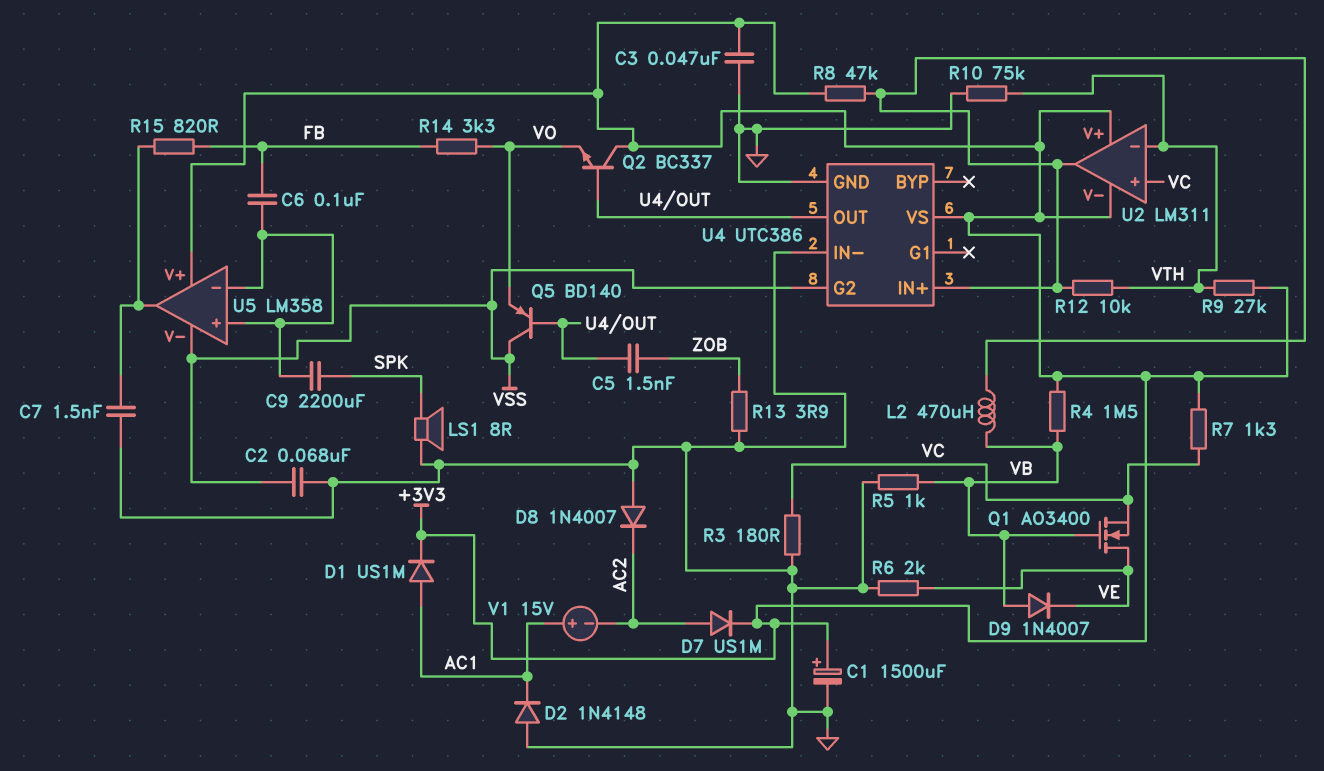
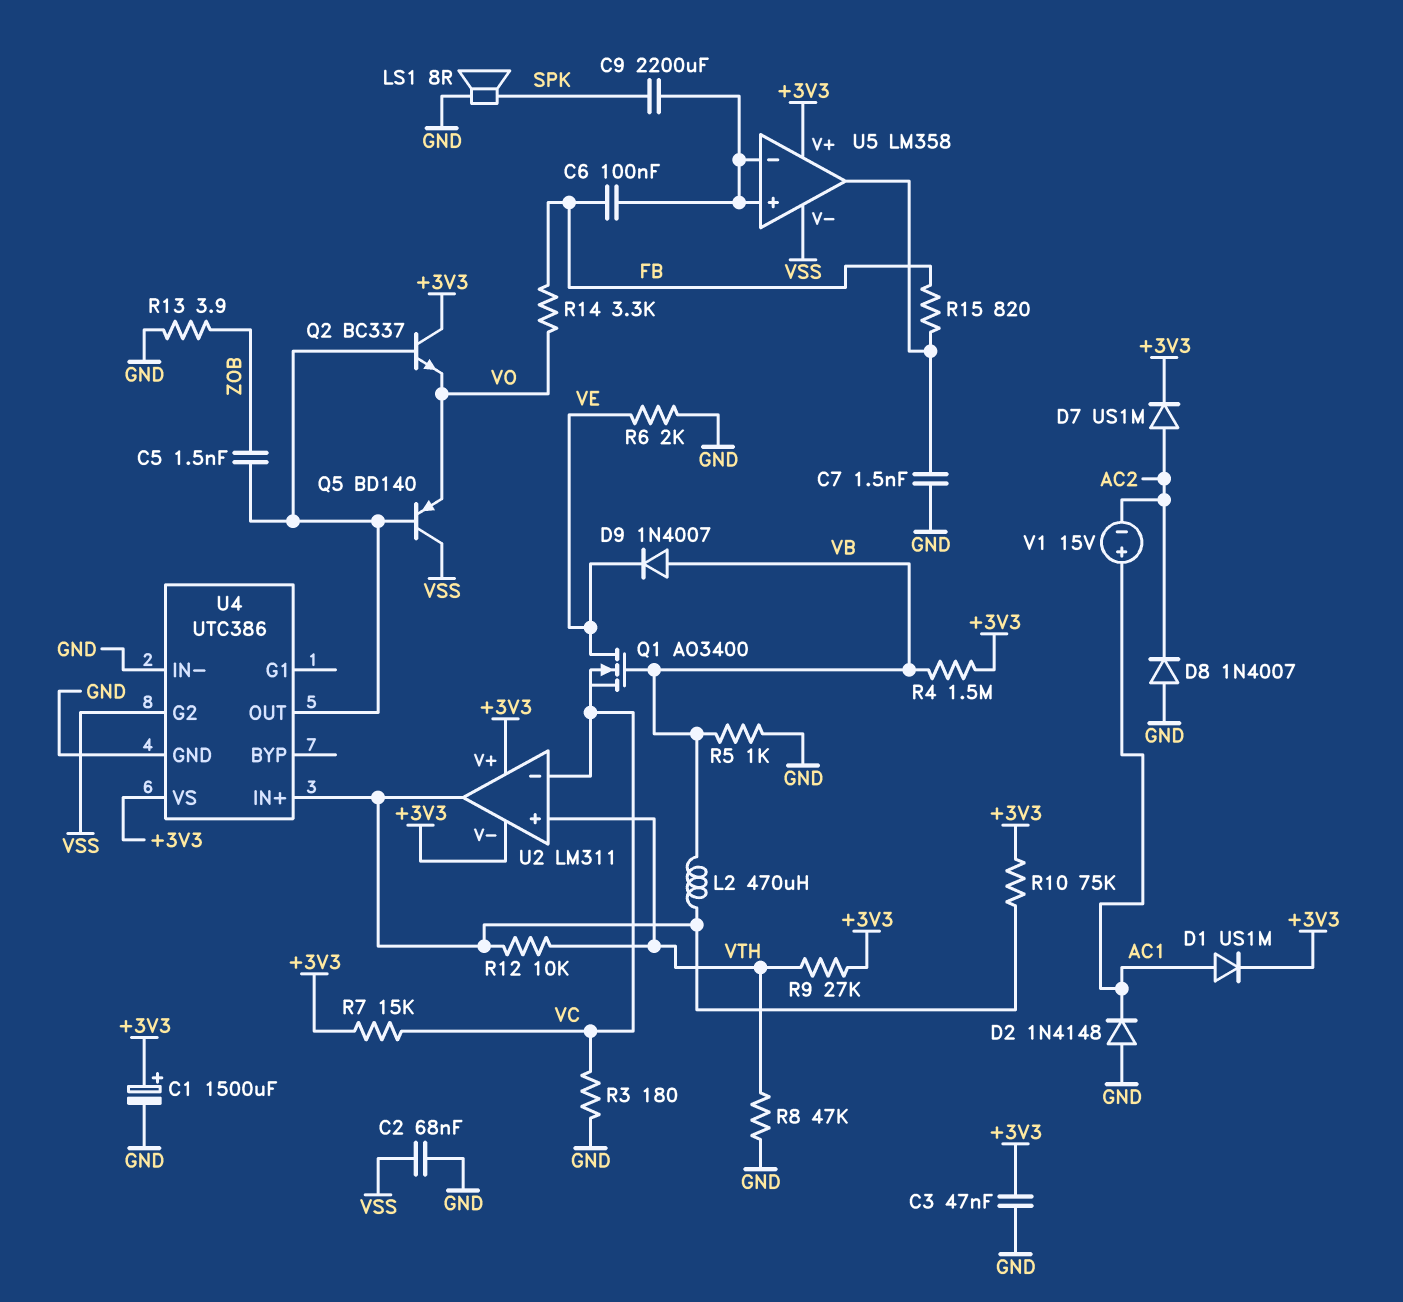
R7: 1.3k (+3V3, VC) -> 15k (+3V3, VC)
R8: 47k (+3V3, U2/out) -> 47k (GND, VTH)
R10: 75k (GND, VTH) -> 75k (+3V3, U2/out)
U2 pin in+: VC -> VTH
U2 pin in-: VTH -> VC

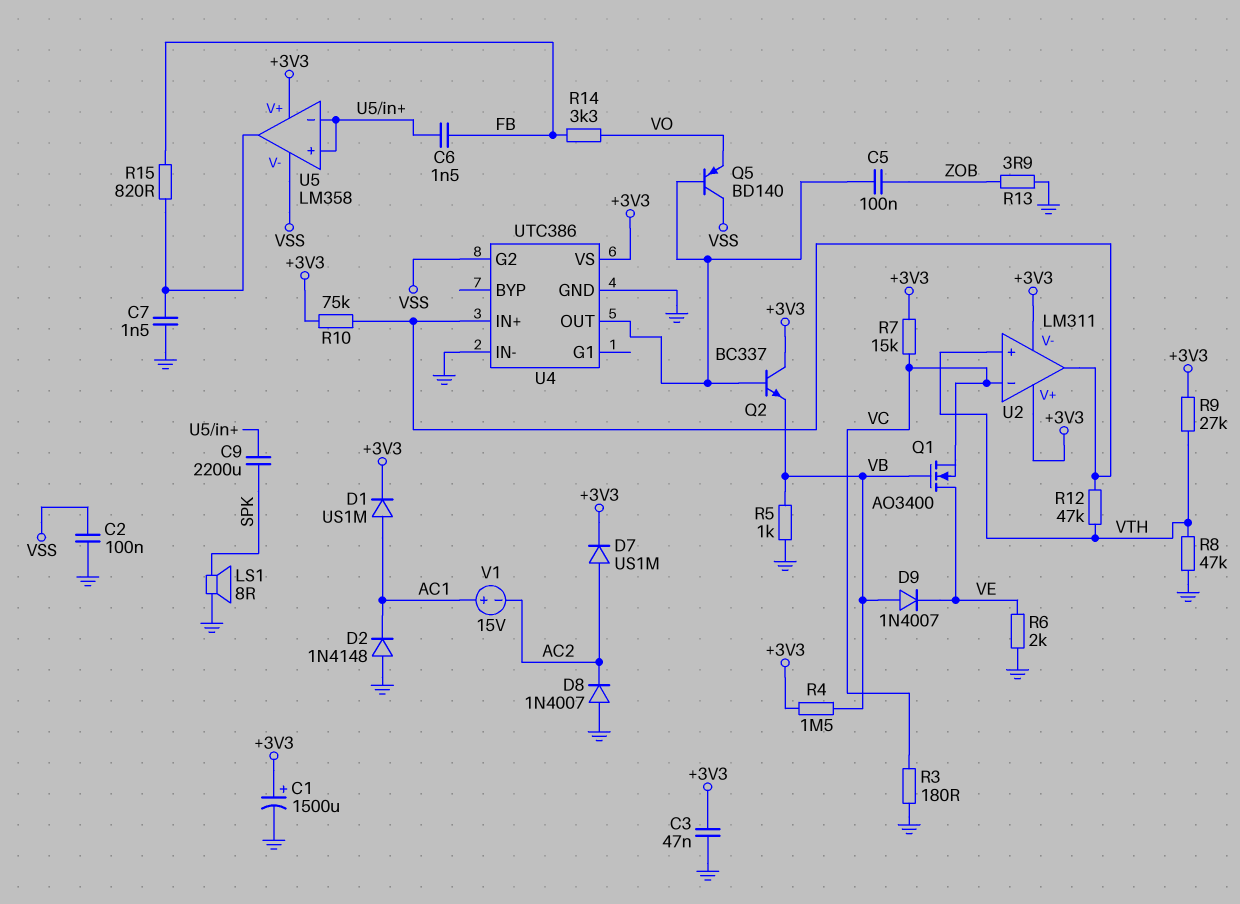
C2: 68nF (GND, VSS) -> 100nF (GND, VSS)
C5: 1.5nF (U4/OUT, ZOB) -> 100nF (U4/OUT, ZOB)
C6: 100nF (FB, U5/in+) -> 1.5nF (FB, U5/in+)
L2: 470uH (U2/out, VB) -> none
Q2: NPN BC337 (B U4/OUT, C +3V3, E VO) -> NPN BC337 (B U4/OUT, C +3V3, E VB)
R12: 10k (U2/out, VTH) -> 47k (U2/out, VTH)

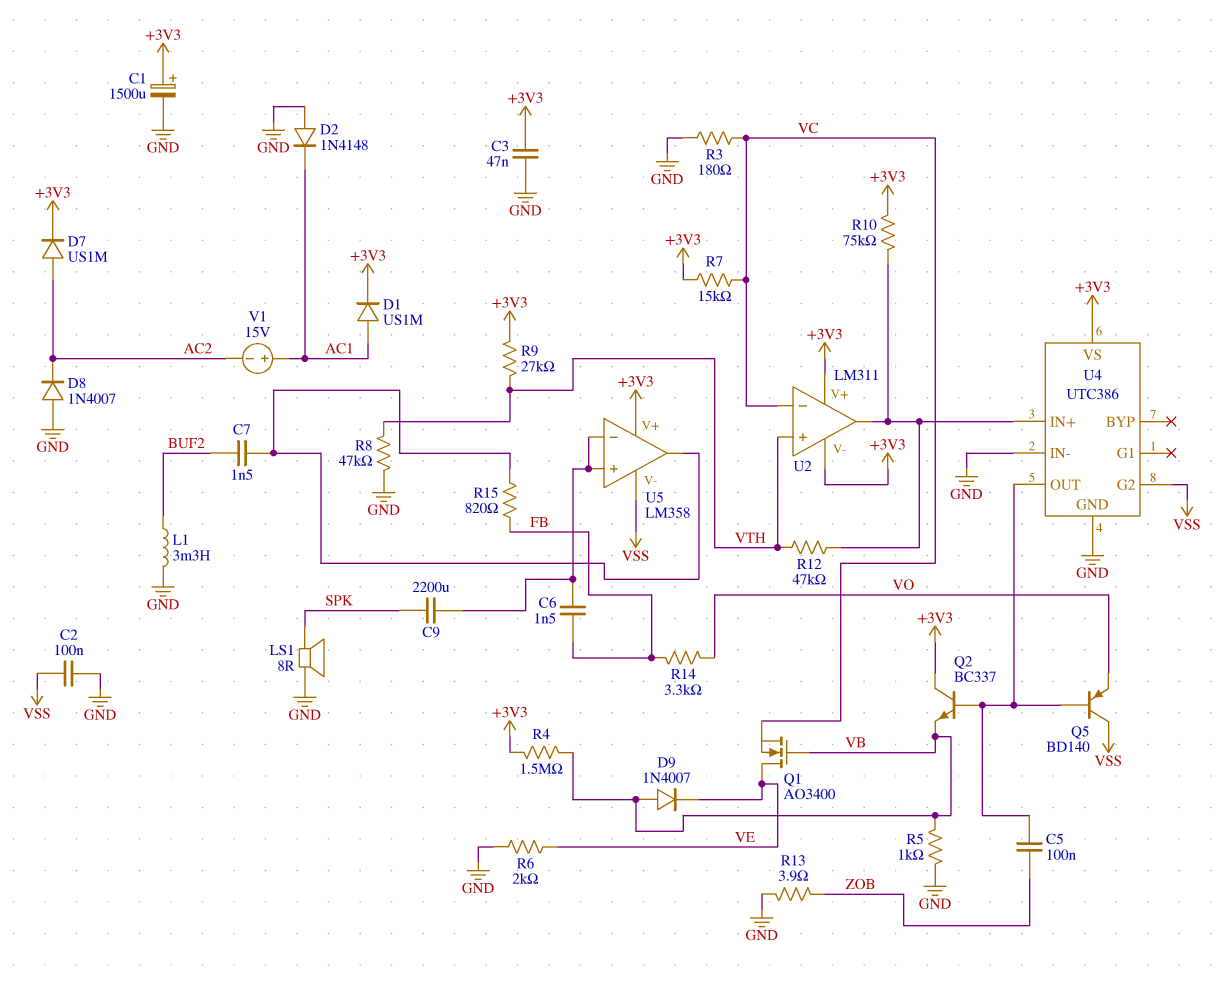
C7: 1.5nF (GND, U5/out) -> 1.5nF (BUF2, U5/out)
L1: none -> 3.3mH (BUF2, GND)

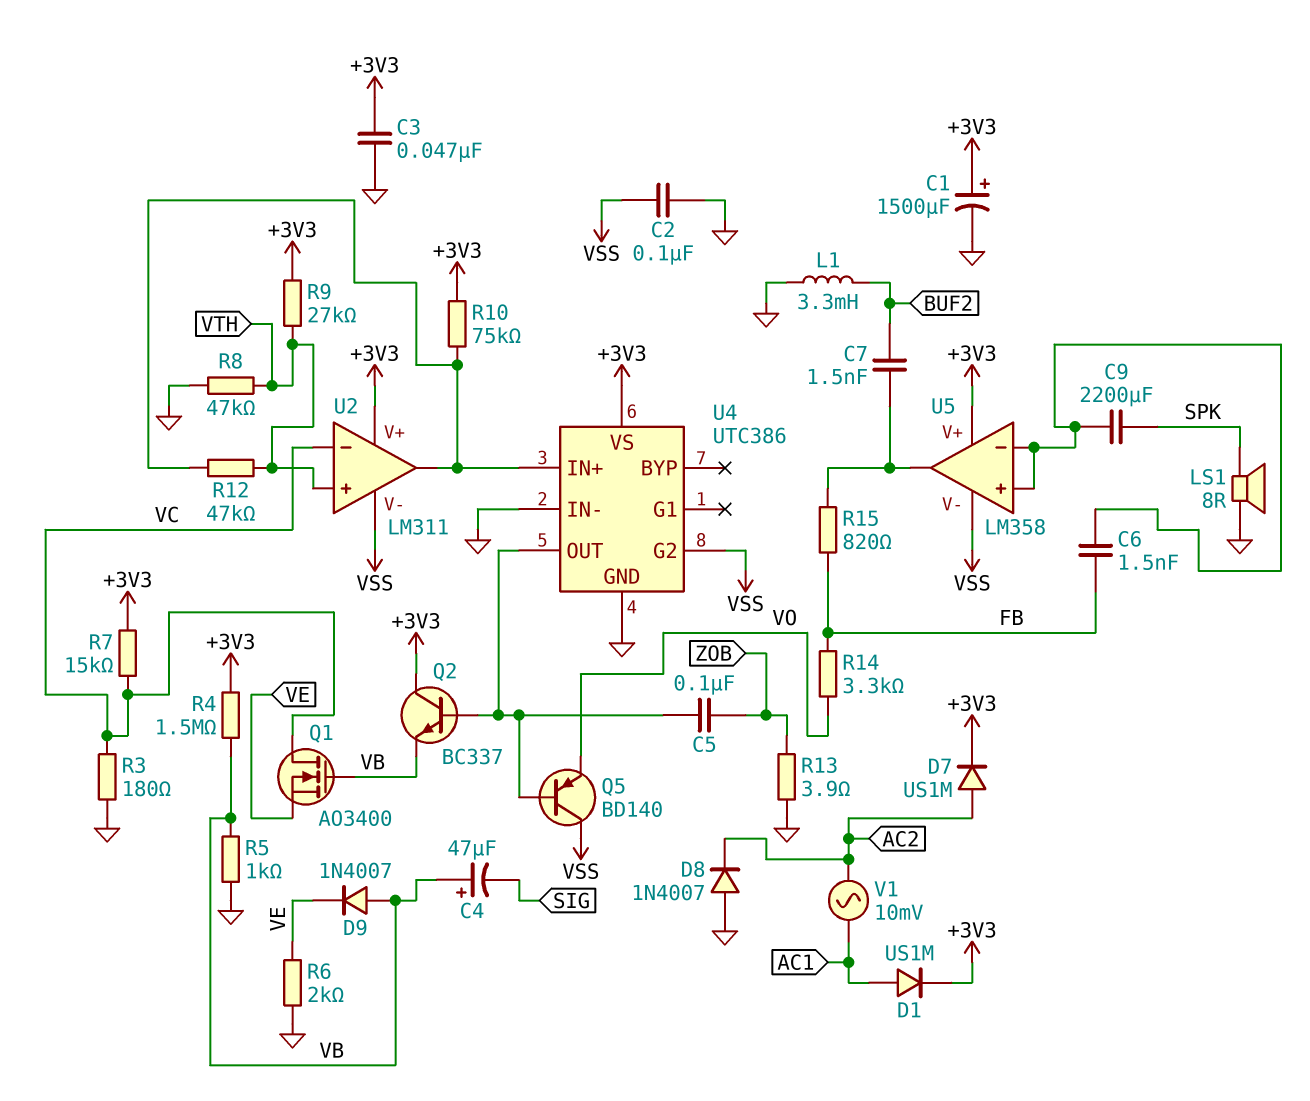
C4: none -> 47uF (plus VB, minus SIG)
D2: diode 1N4148 (A GND, K AC1) -> none
Q1: NMOS AO3400 (G VB, D VE, S VC) -> NMOS AO3400 (G VB, D VC, S VE)
U2 pin V-: +3V3 -> VSS
V1: 15V (plus AC1, minus AC2) -> AC 10mV (AC1, AC2)

